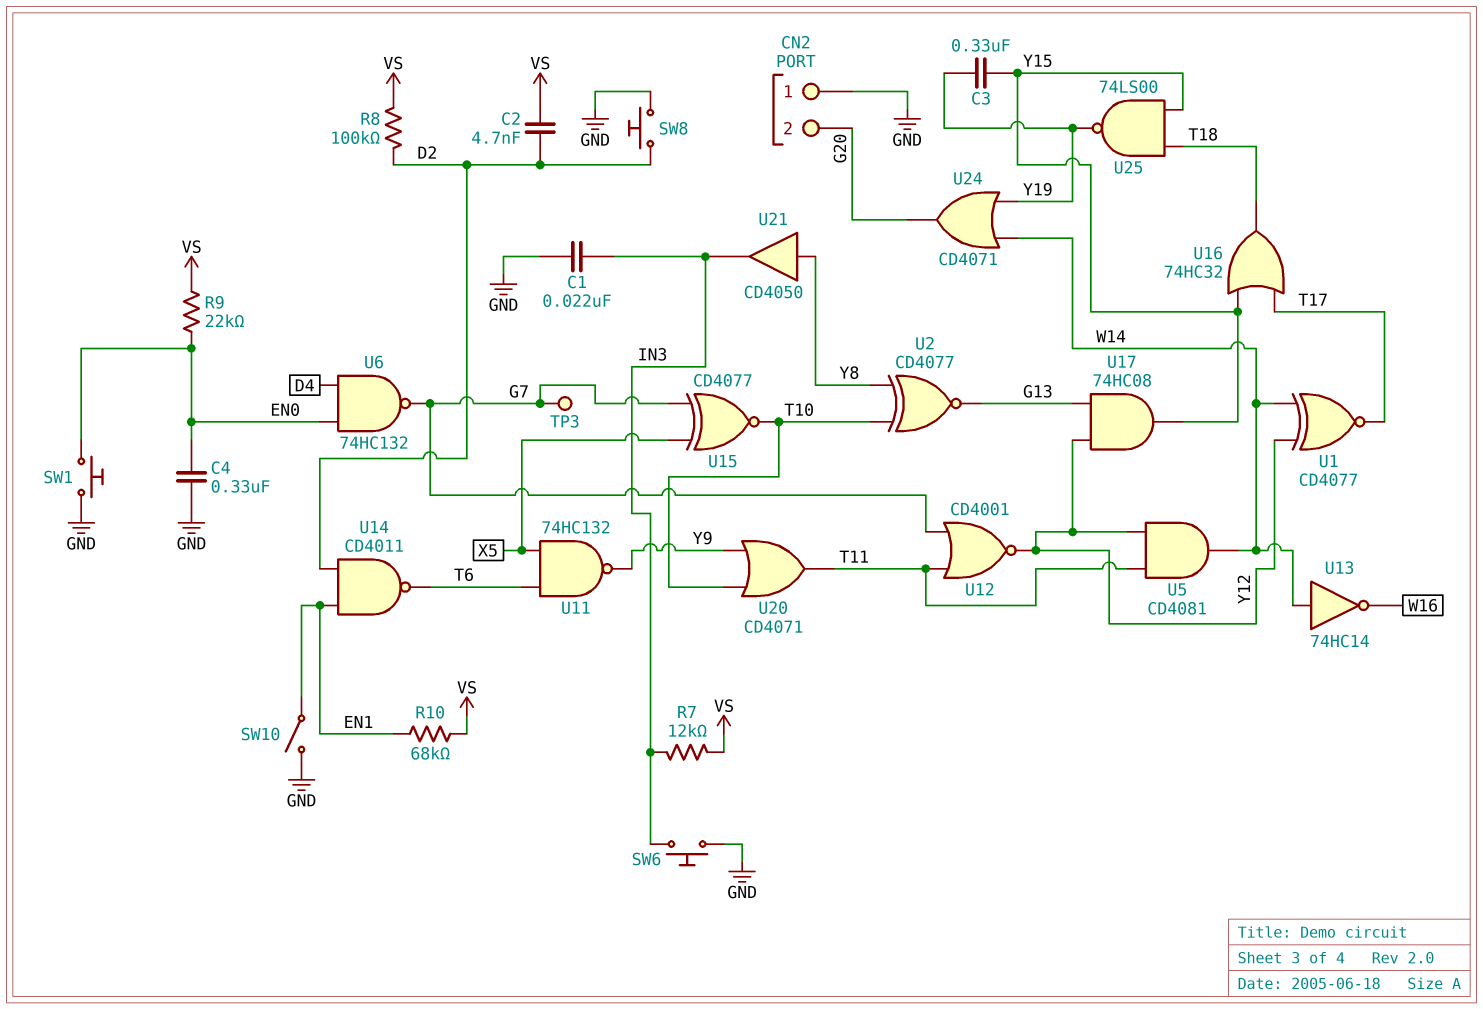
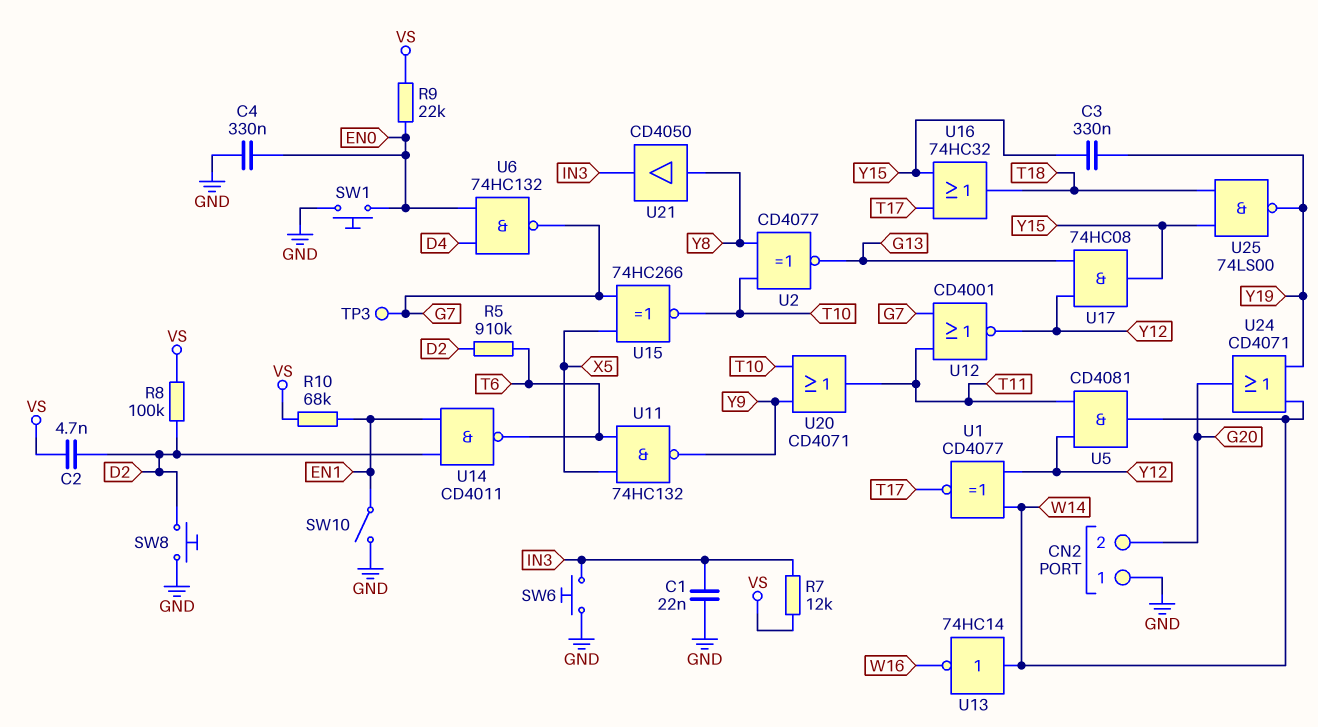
R5: none -> 910k (D2, T6)
U15: XNOR CD4077 (in G7, in X5, out T10) -> XNOR 74HC266 (in G7, in X5, out T10)

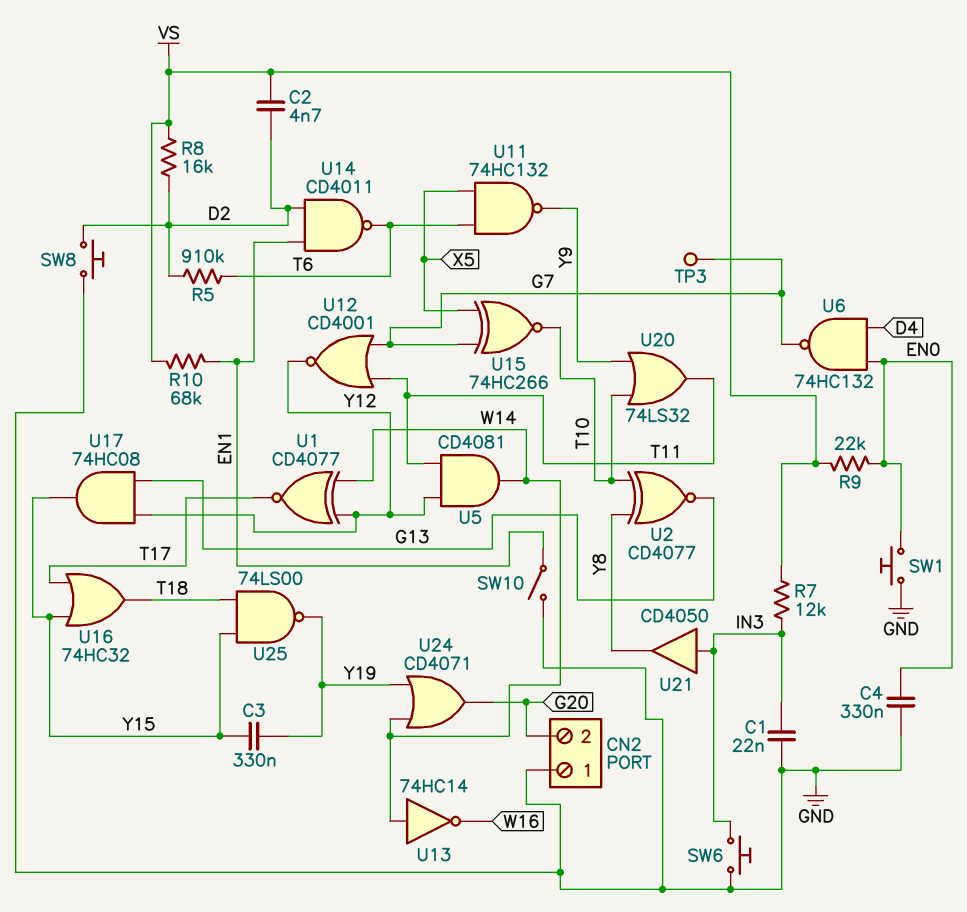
R8: 100k (D2, VS) -> 16k (D2, VS)
U20: OR CD4071 (in T10, in Y9, out T11) -> OR 74LS32 (in T10, in Y9, out T11)
U21: buffer CD4050 (in Y8, out IN3) -> buffer CD4050 (in IN3, out Y8)

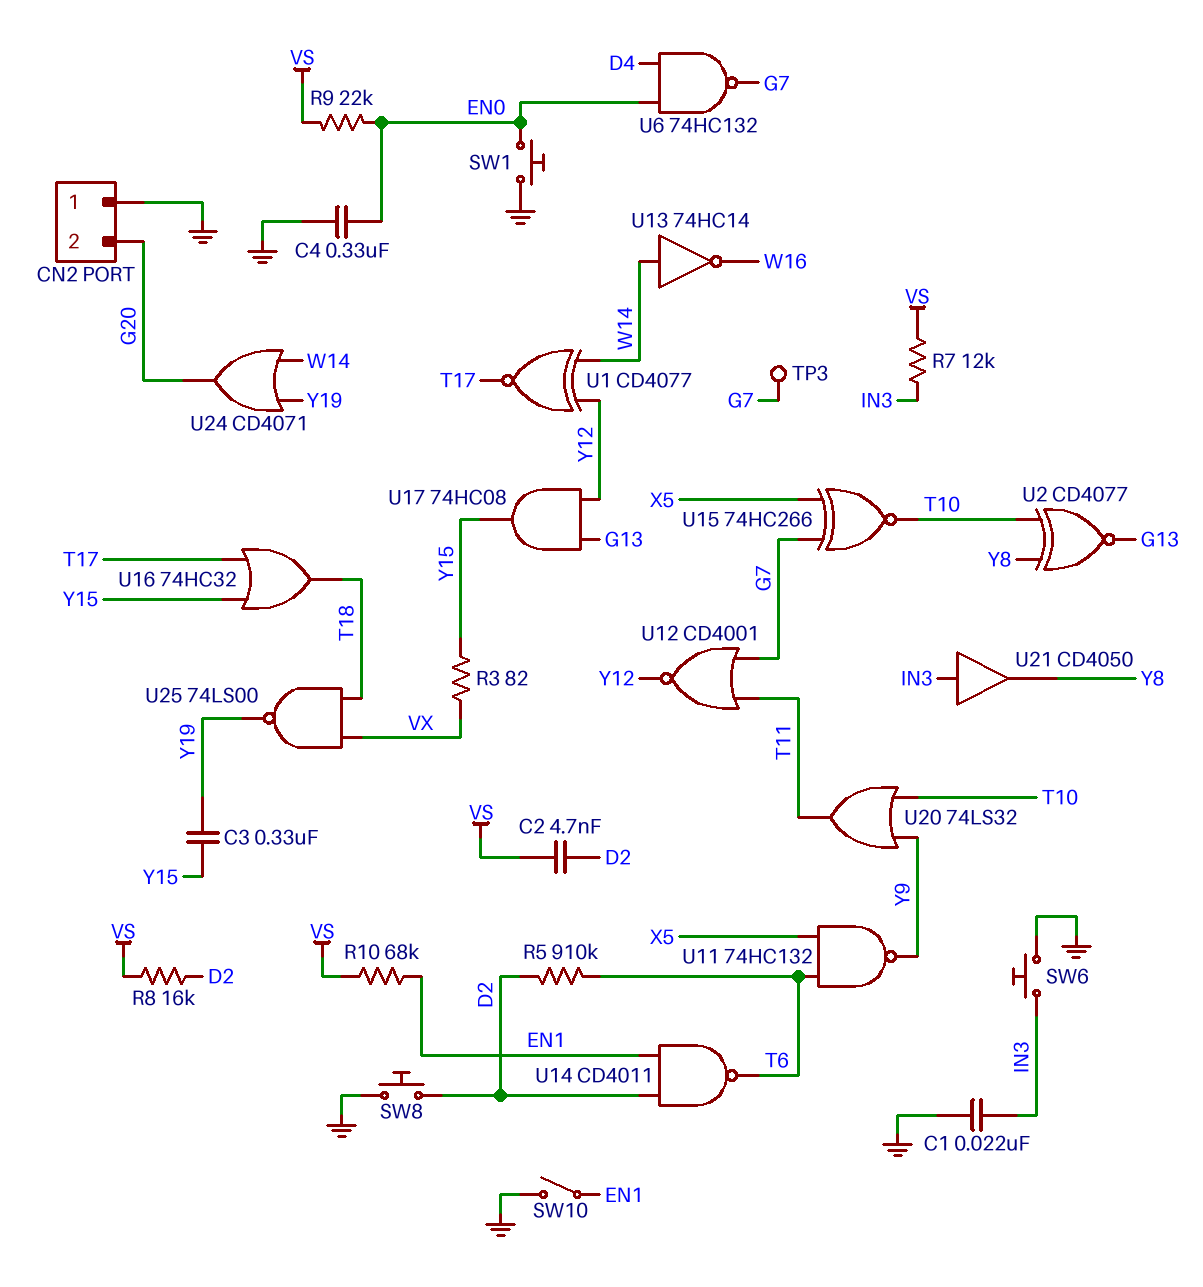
R3: none -> 82 (VX, Y15)
U5: AND CD4081 (in T11, in Y12, out W14) -> none
U25: NAND 74LS00 (in T18, in Y15, out Y19) -> NAND 74LS00 (in T18, in VX, out Y19)

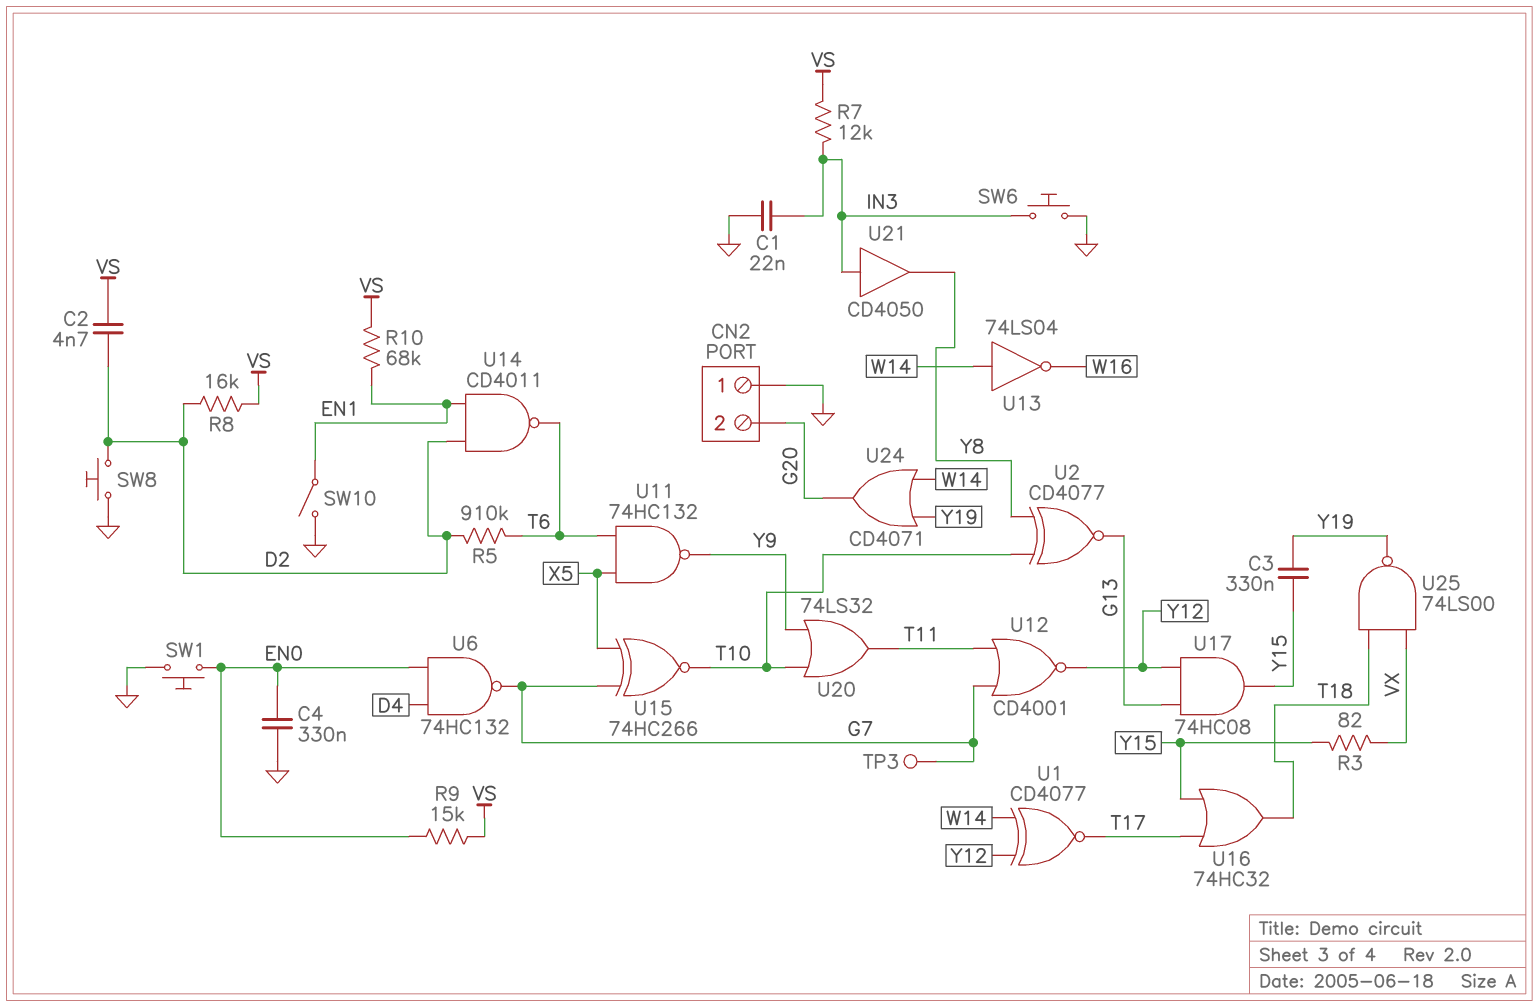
R9: 22k (EN0, VS) -> 15k (EN0, VS)
U13: NOT 74HC14 (in W14, out W16) -> NOT 74LS04 (in W14, out W16)

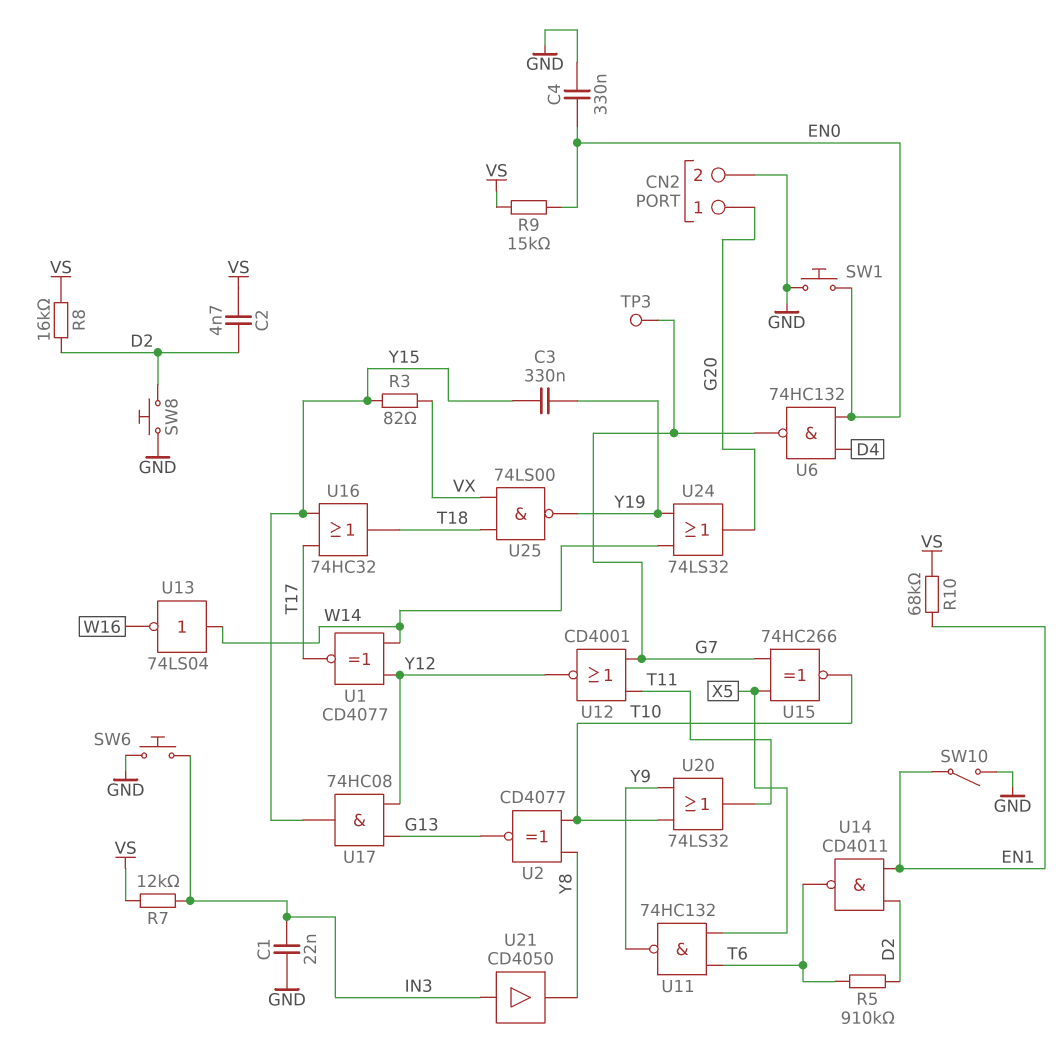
CN2 pin 1: GND -> G20
CN2 pin 2: G20 -> GND
U24: OR CD4071 (in W14, in Y19, out G20) -> OR 74LS32 (in W14, in Y19, out G20)

